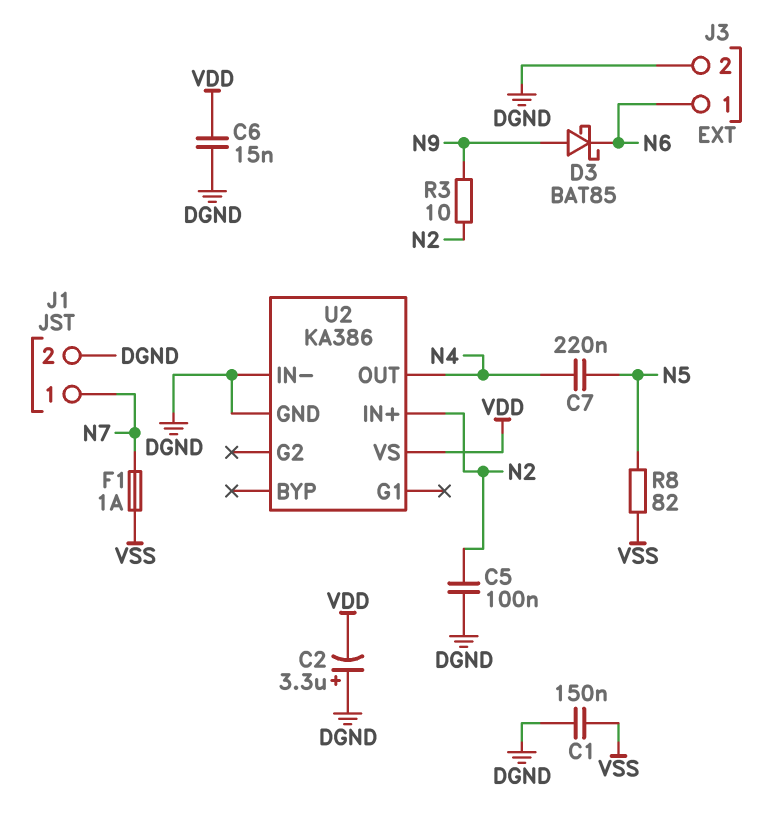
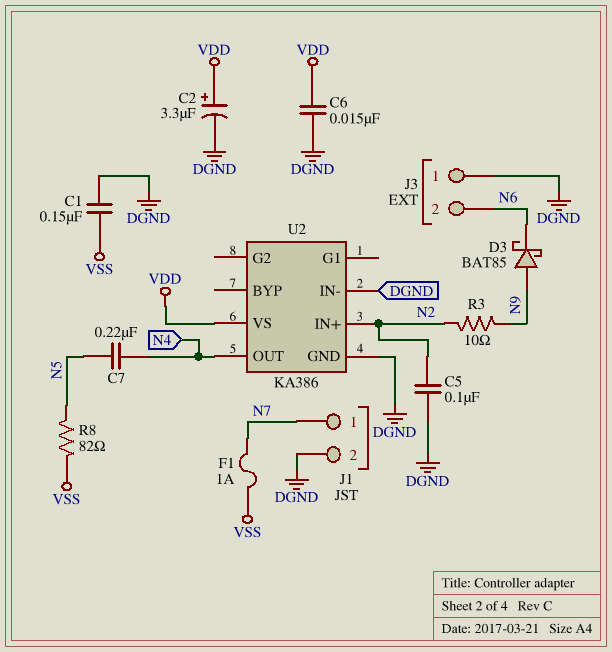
C2: 3.3uF (plus DGND, minus VDD) -> 3.3uF (plus VDD, minus DGND)
J3 pin 1: N6 -> DGND
J3 pin 2: DGND -> N6

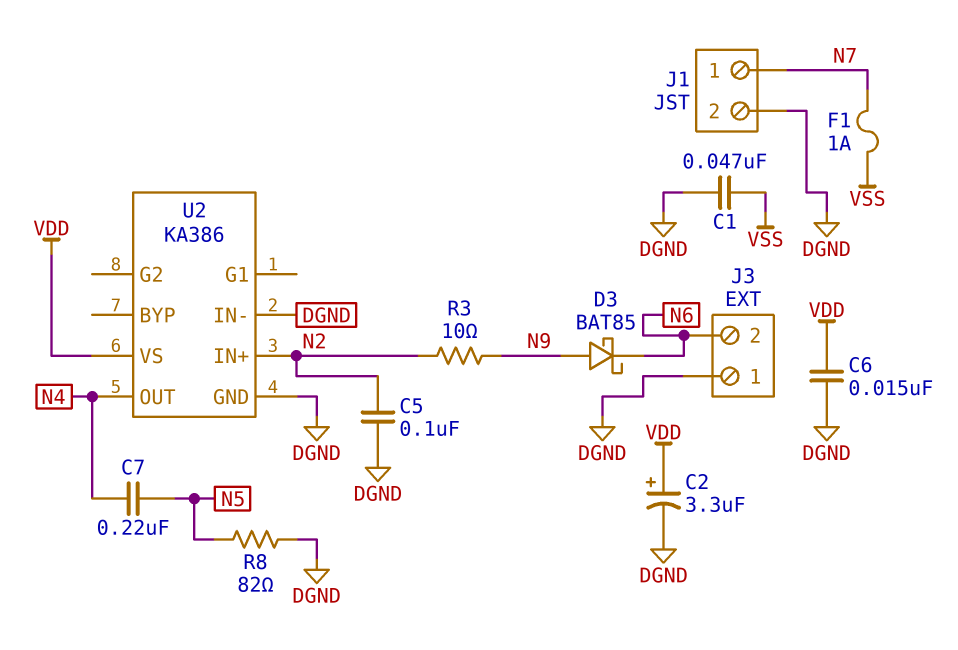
C1: 150nF (DGND, VSS) -> 47nF (DGND, VSS)
R8: 82 (N5, VSS) -> 82 (DGND, N5)

